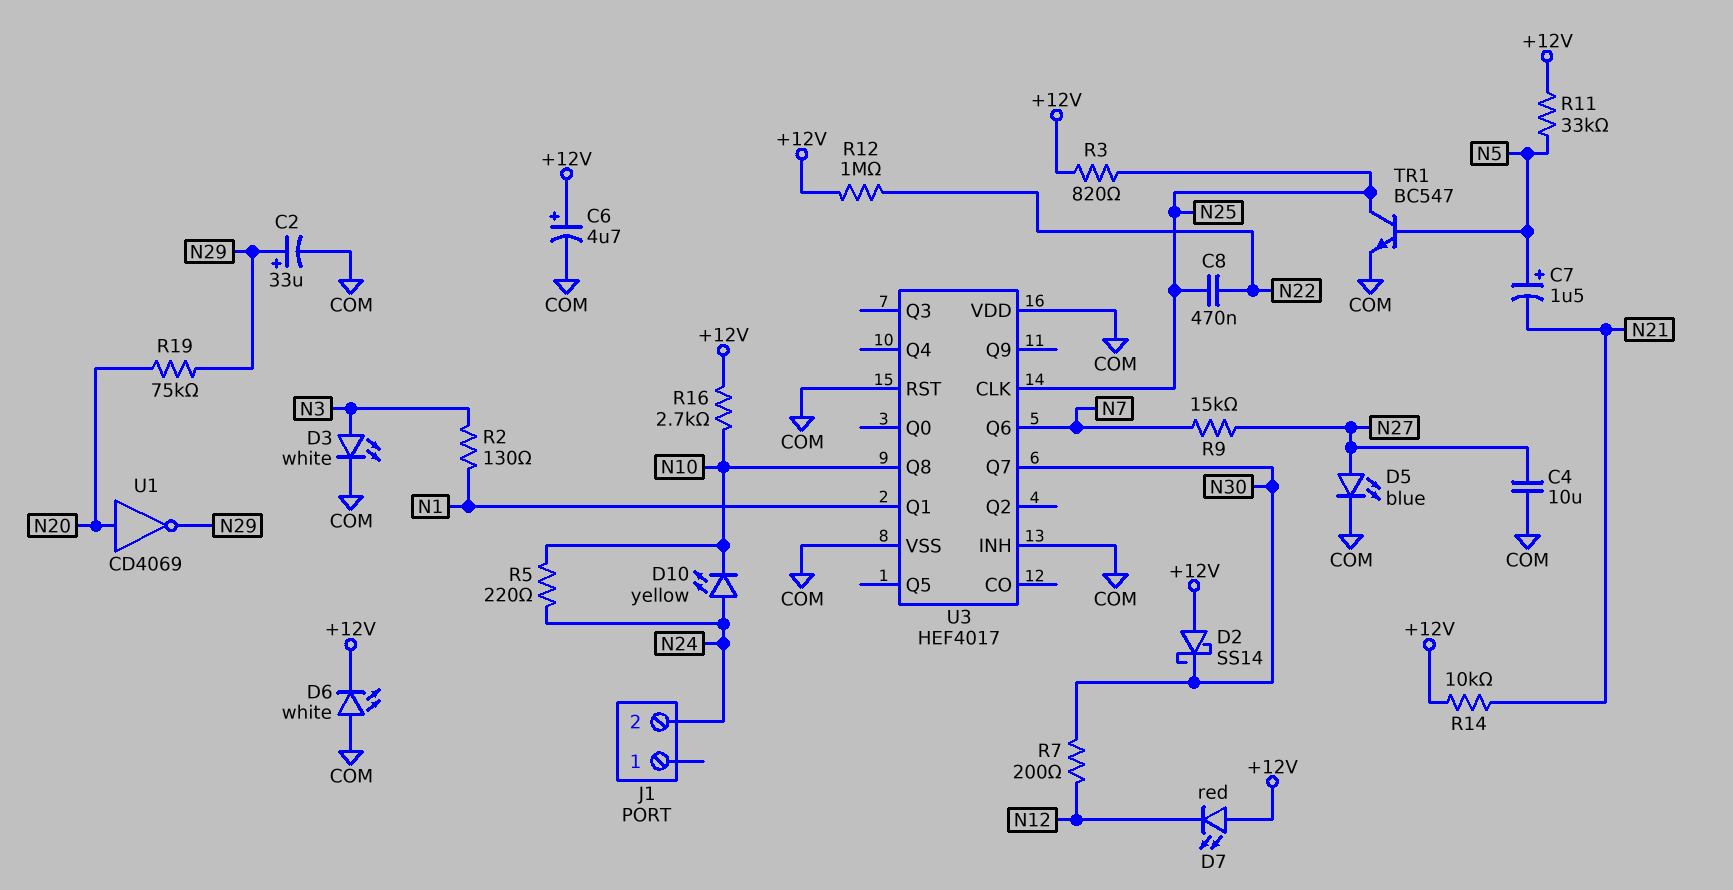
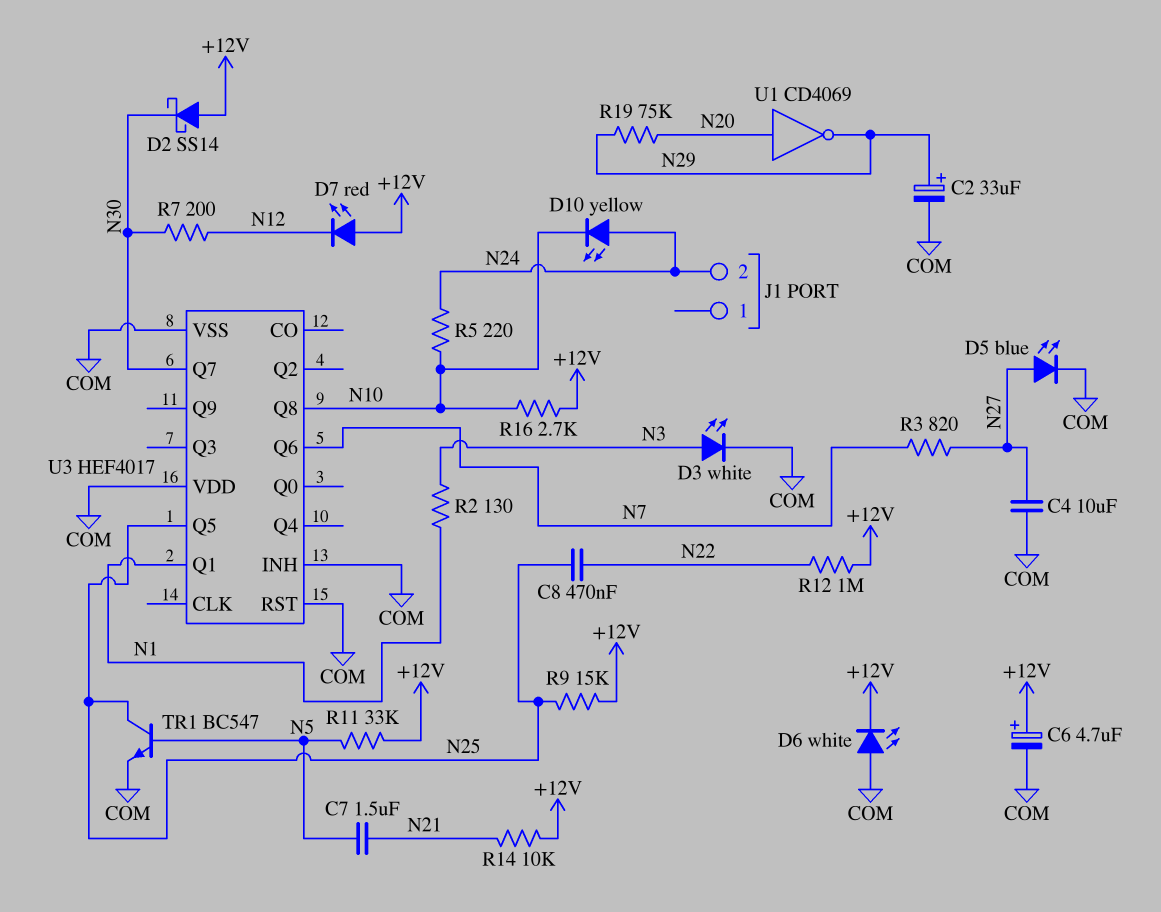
C7: 1.5uF (plus N5, minus N21) -> 1.5uF (N5, N21)
R3: 820 (+12V, N25) -> 820 (N7, N27)
R9: 15k (N7, N27) -> 15k (+12V, N25)
U3 pin CLK: N25 -> none
U3 pin Q5: none -> N25

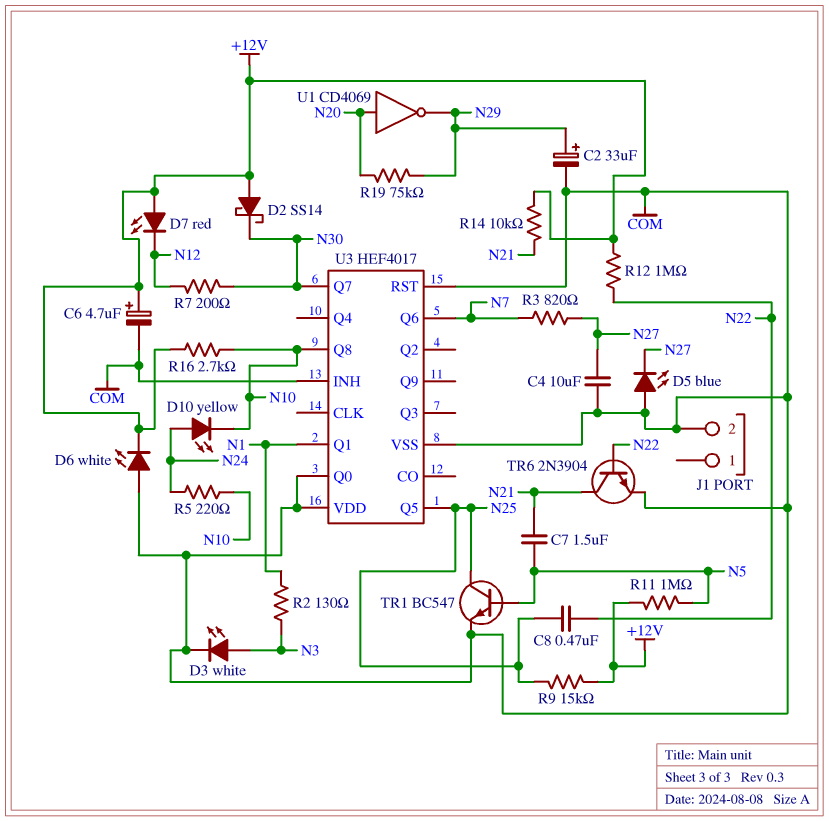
D5: LED blue (A N27, K COM) -> LED blue (A COM, K N27)
J1 pin 2: N24 -> COM
R11: 33k (+12V, N5) -> 1M (+12V, N5)
TR6: none -> NPN 2N3904 (B N22, C N21, E COM)
U3 pin Q0: none -> COM

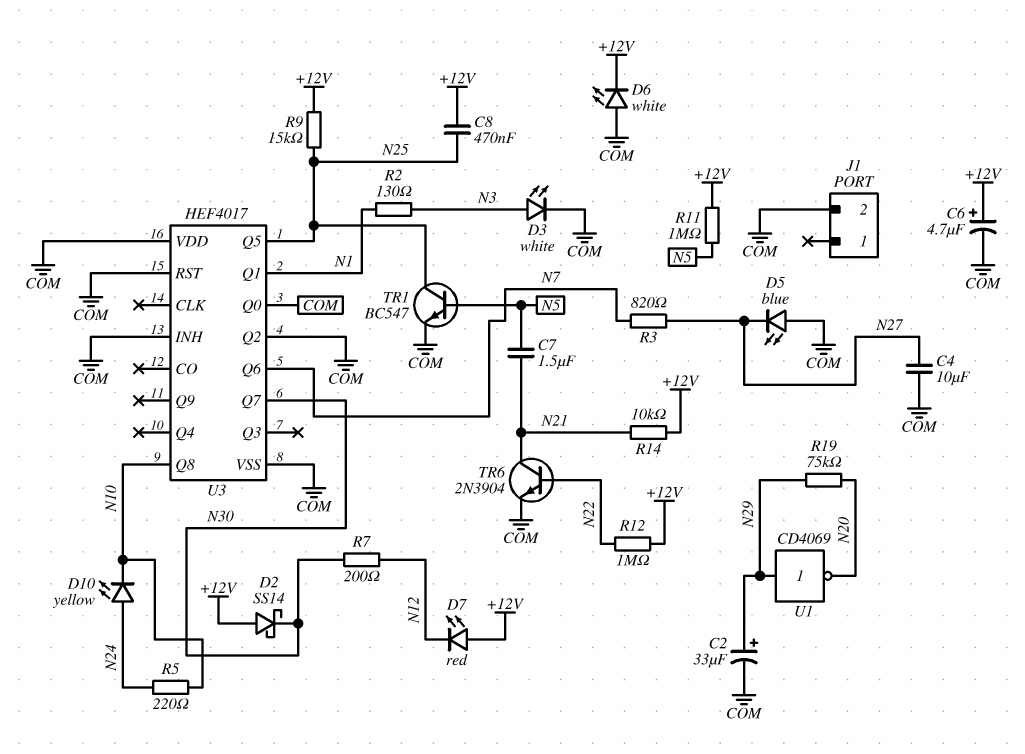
C8: 470nF (N22, N25) -> 470nF (+12V, N25)
R16: 2.7k (+12V, N10) -> none
U1: NOT CD4069 (in N20, out N29) -> NOT CD4069 (in N29, out N20)
U3 pin Q2: none -> COM

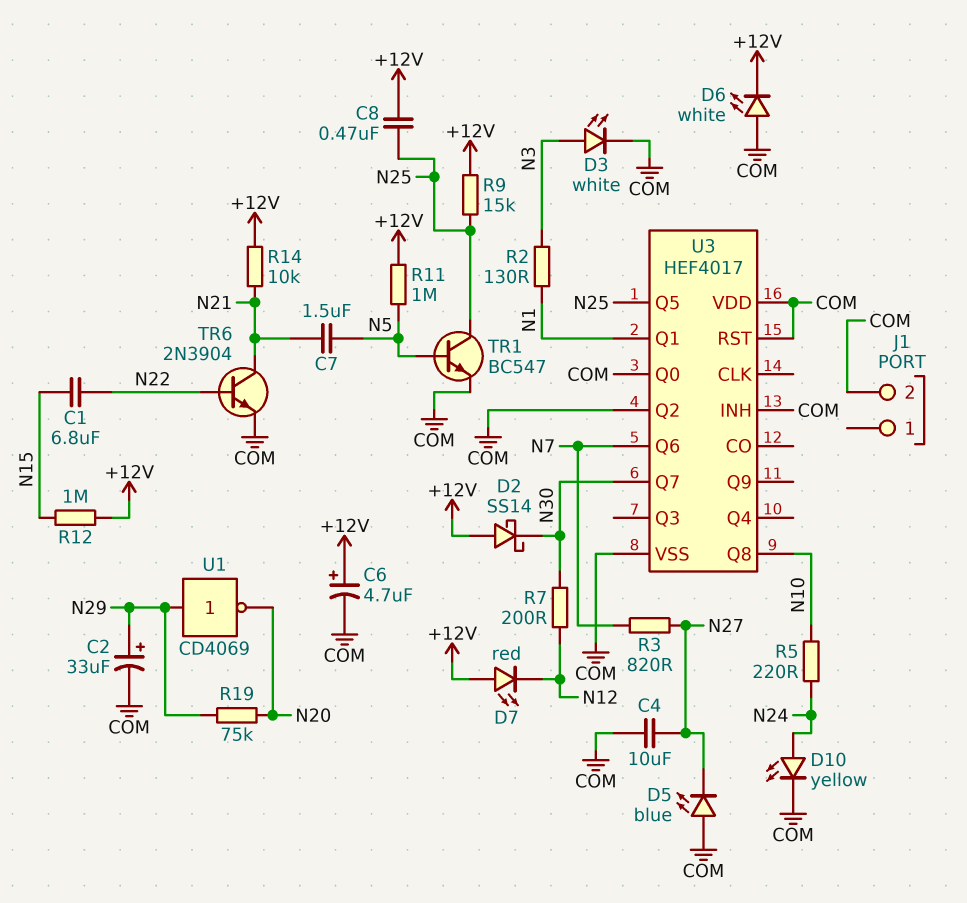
C1: none -> 6.8uF (N15, N22)
D10: LED yellow (A N24, K N10) -> LED yellow (A N24, K COM)
R12: 1M (+12V, N22) -> 1M (+12V, N15)

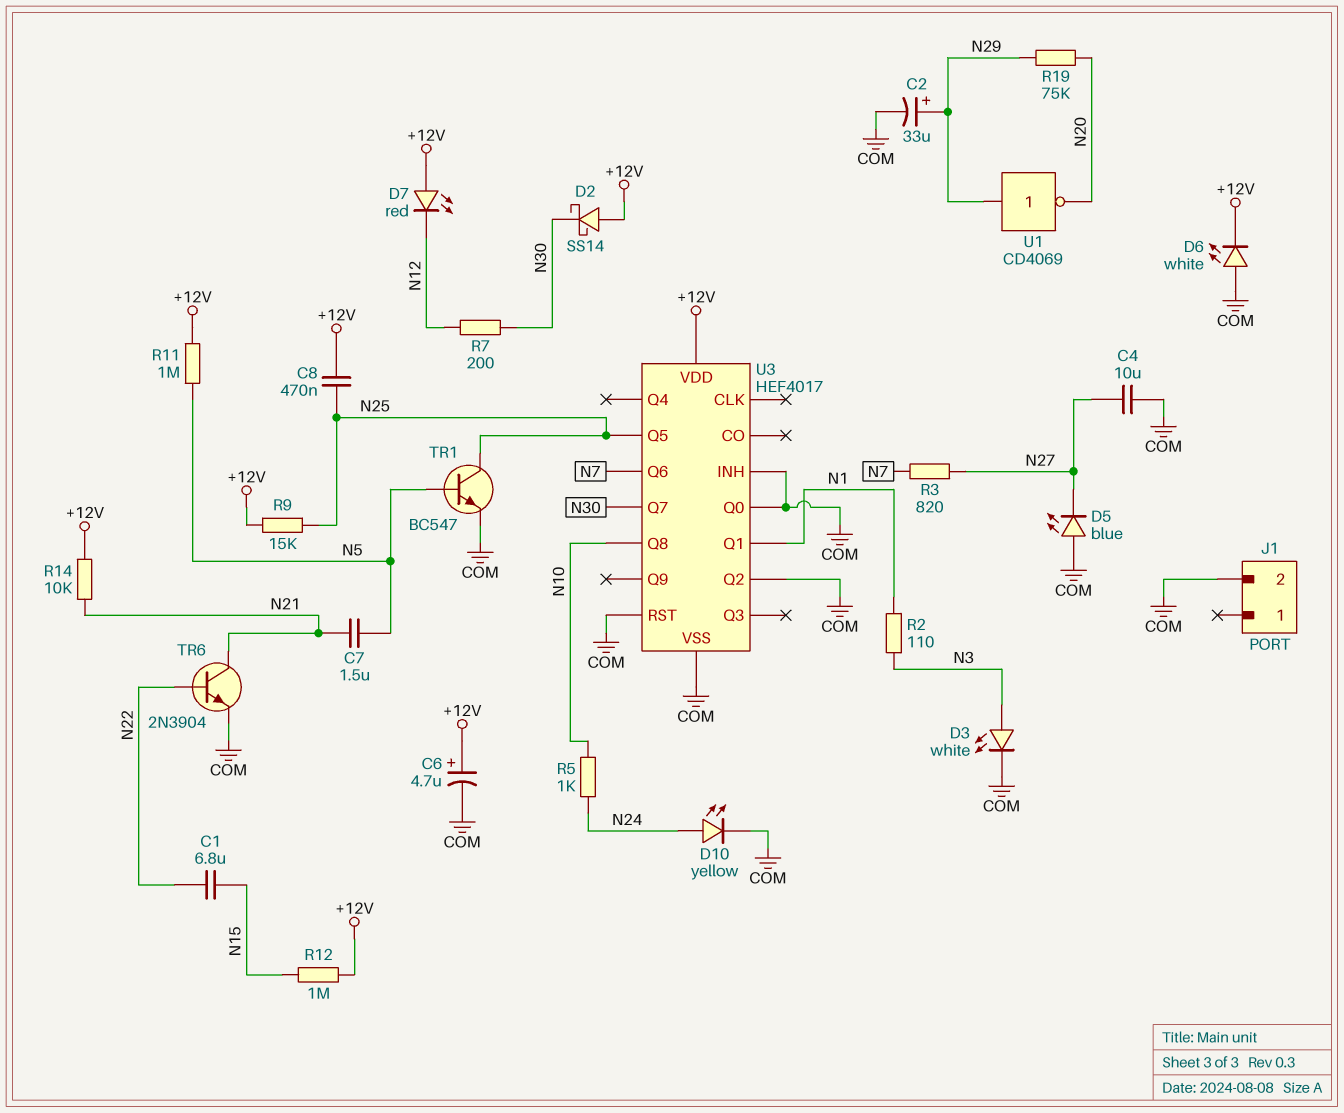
R2: 130 (N1, N3) -> 110 (N1, N3)
R5: 220 (N10, N24) -> 1k (N10, N24)
U3 pin VDD: COM -> +12V

